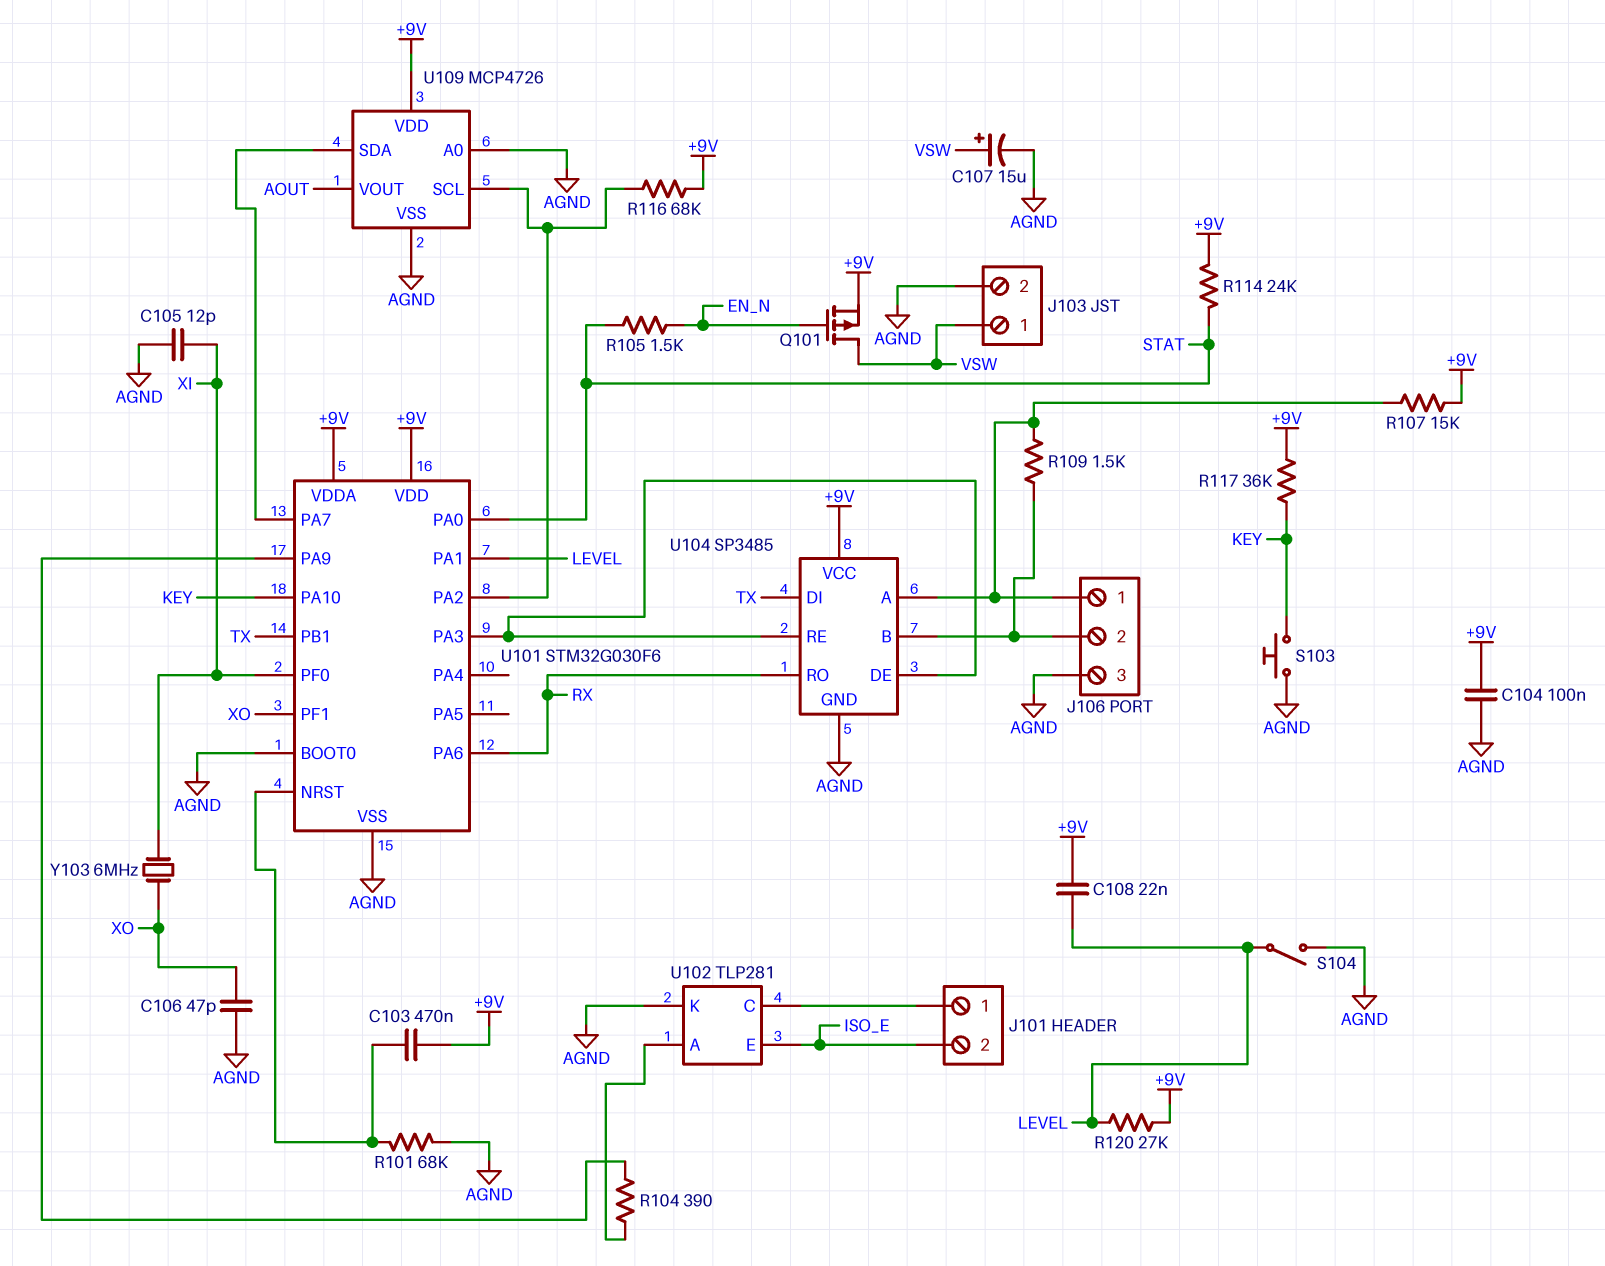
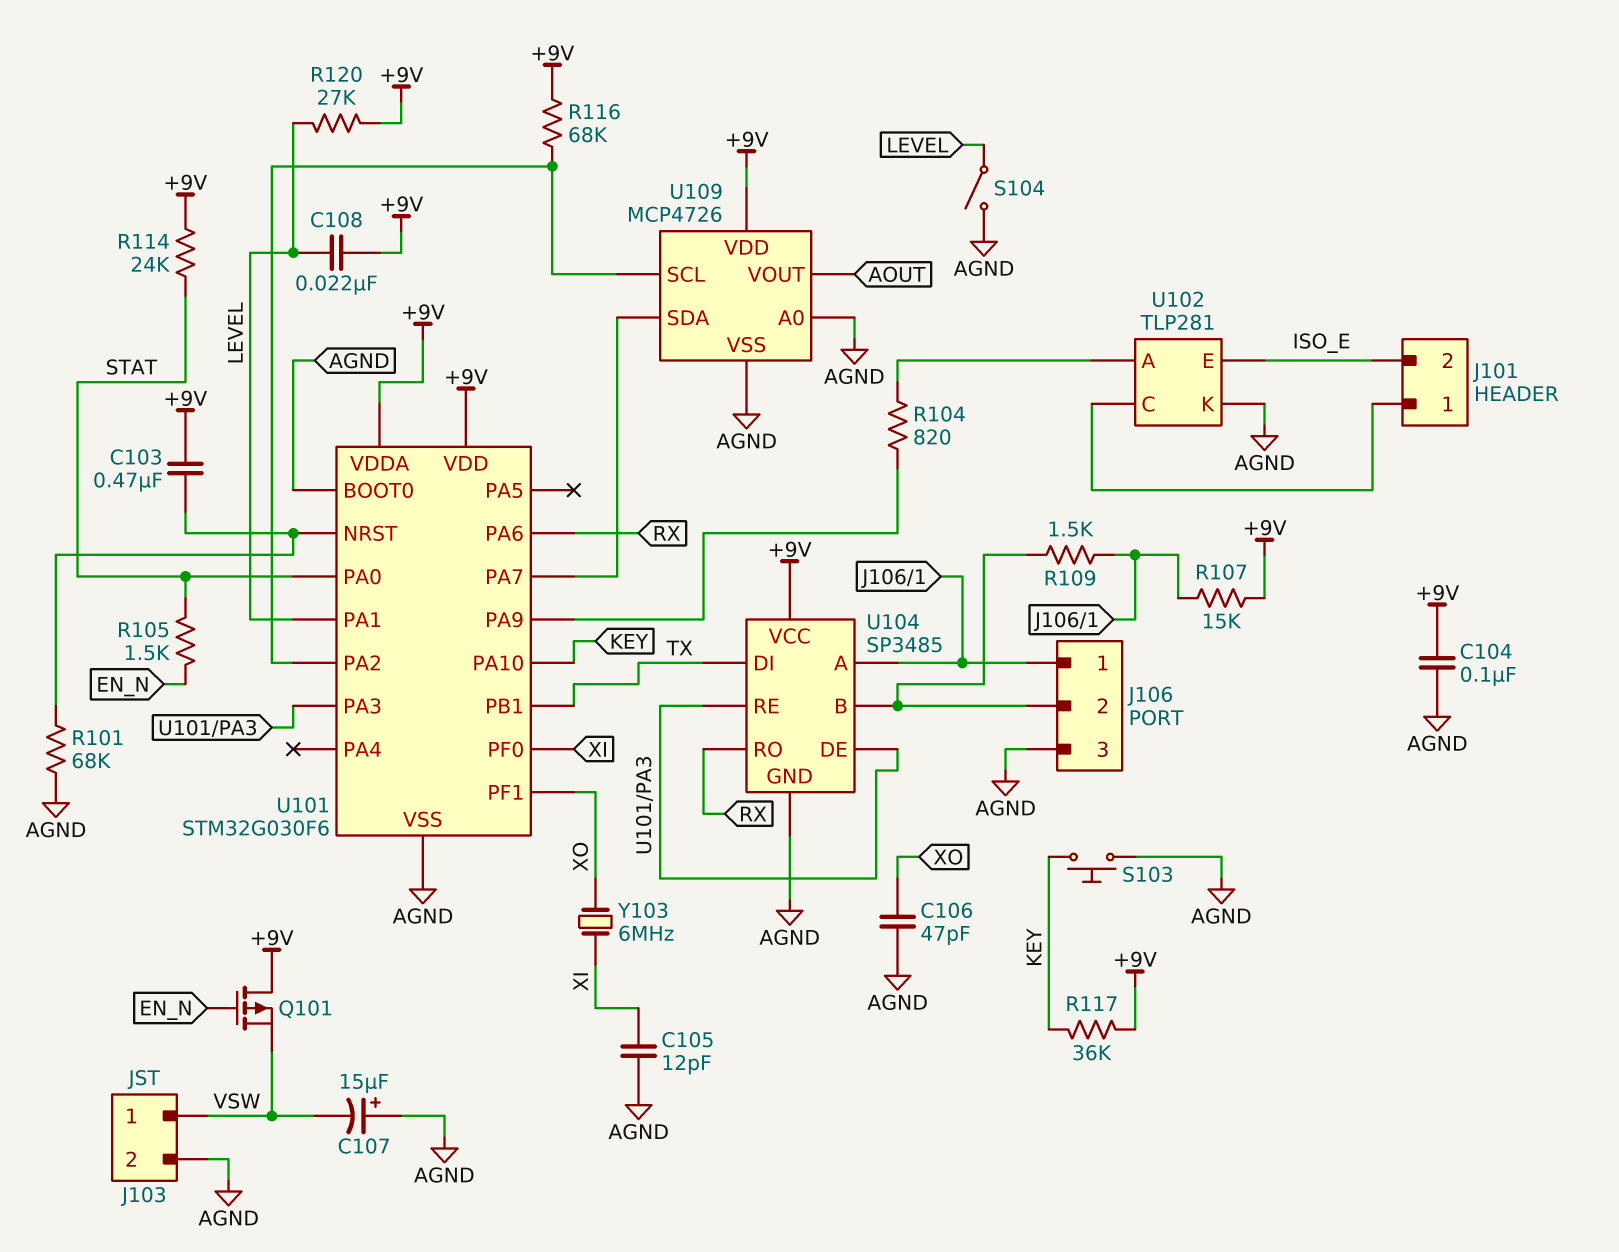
C107: 15uF (plus VSW, minus AGND) -> 15uF (plus AGND, minus VSW)
Q101: PMOS (G EN_N, D VSW, S +9V) -> PMOS (G EN_N, D +9V, S VSW)
R104: 390 (U101/PA9, U102/A) -> 820 (U101/PA9, U102/A)

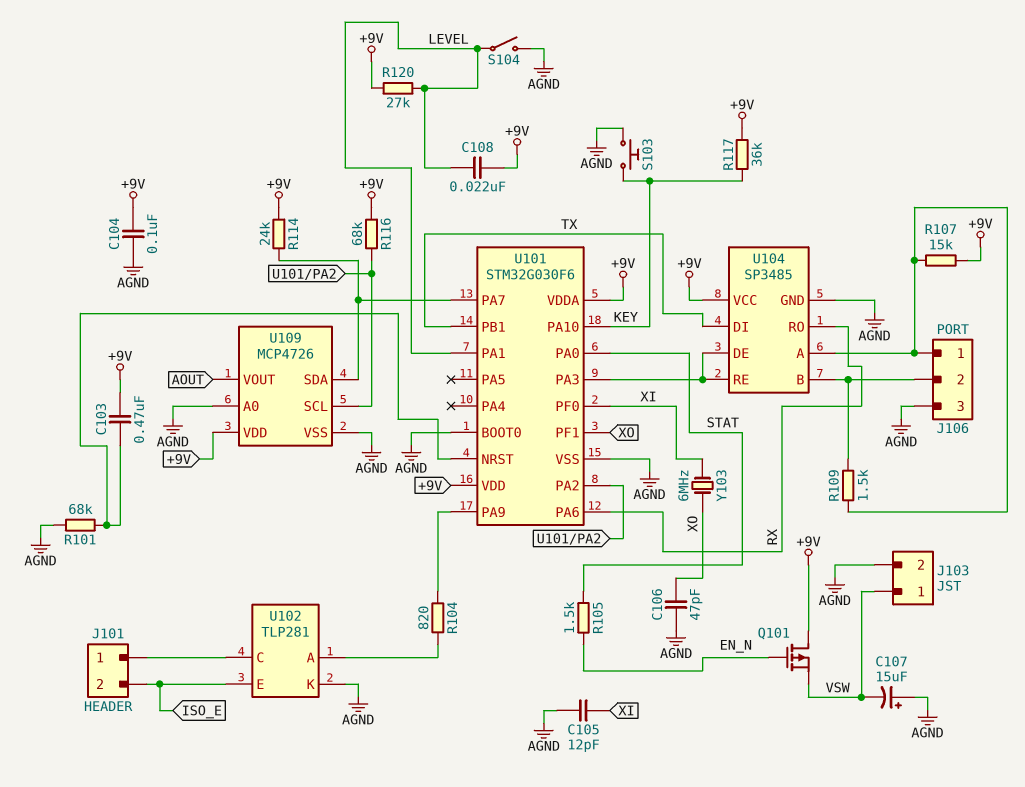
R114: 24k (+9V, STAT) -> 24k (+9V, U101/PA7)

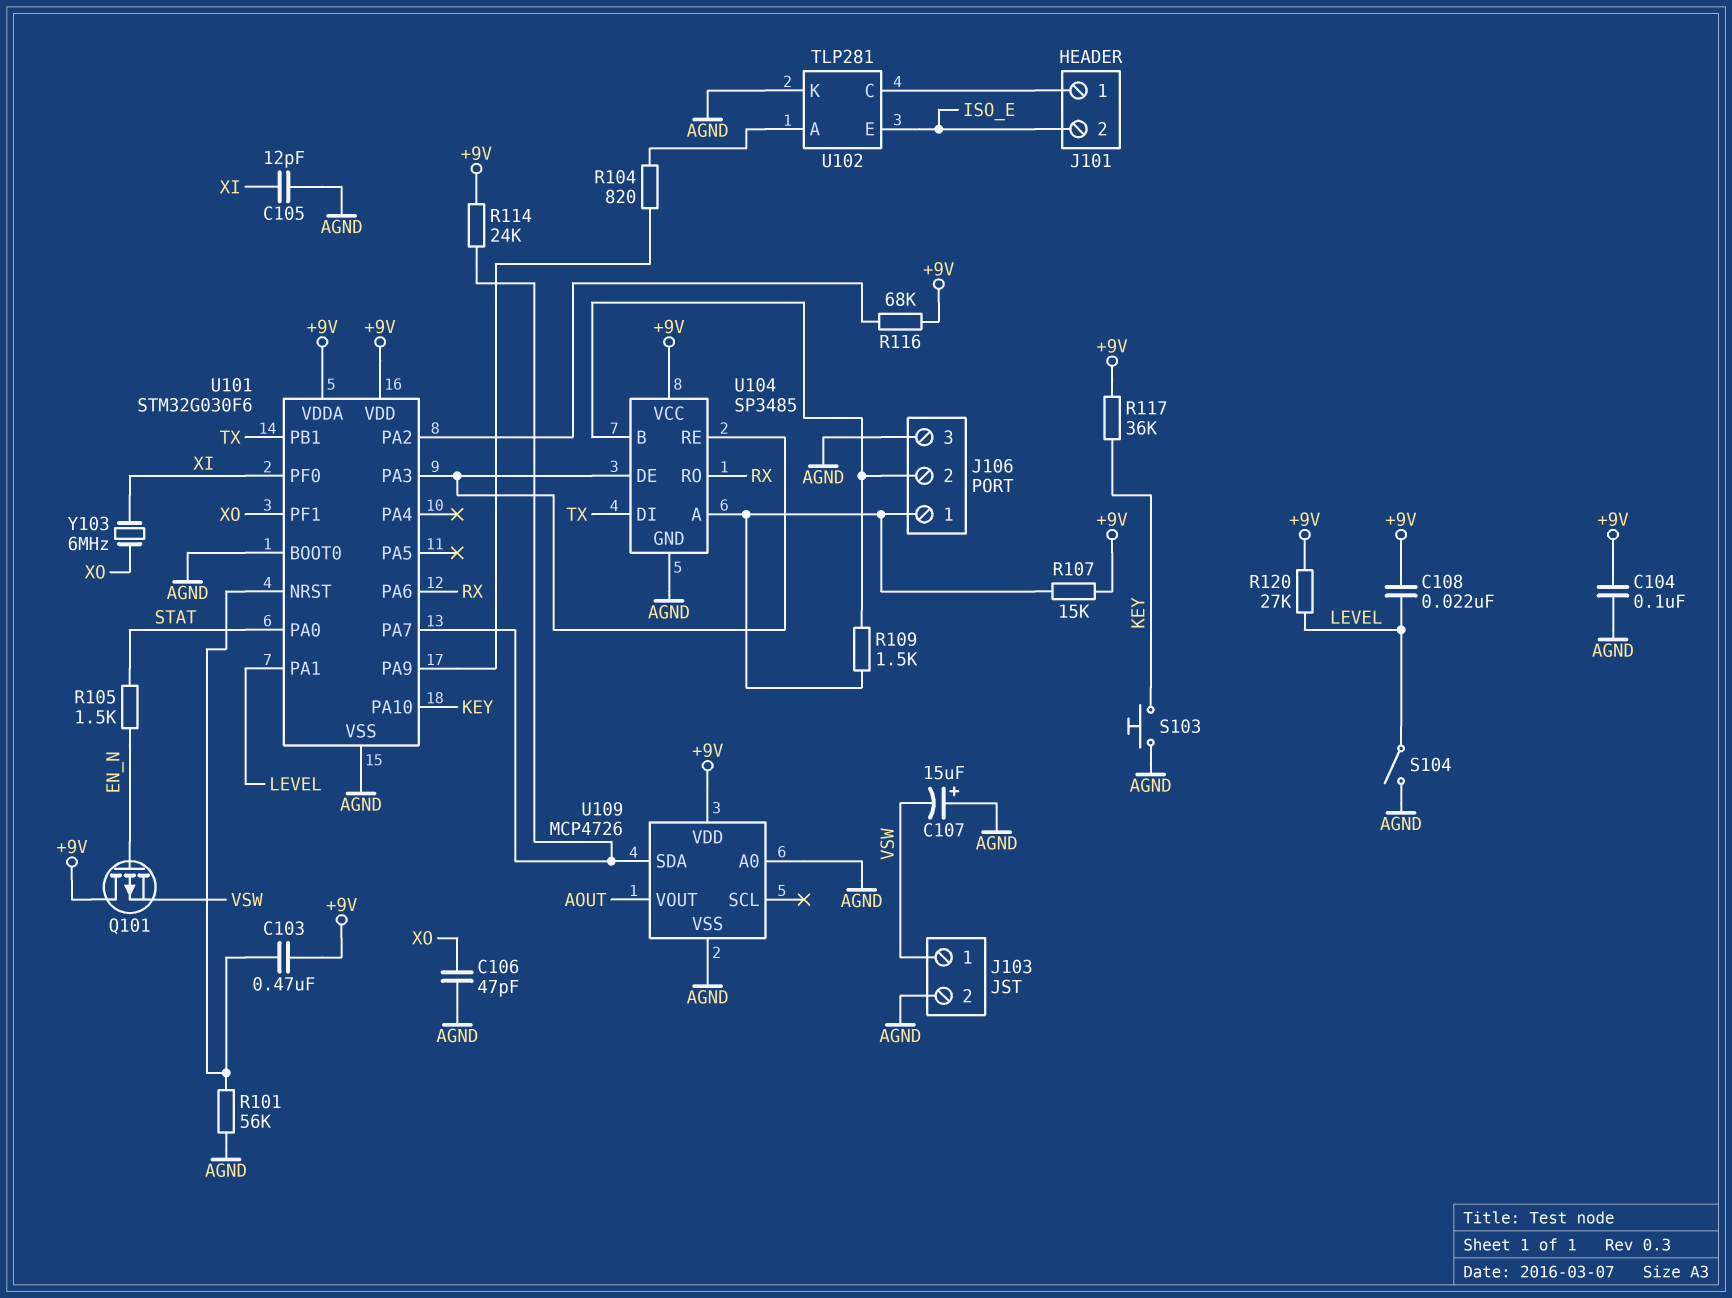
R101: 68k (AGND, U101/NRST) -> 56k (AGND, U101/NRST)
U109 pin SCL: U101/PA2 -> none

